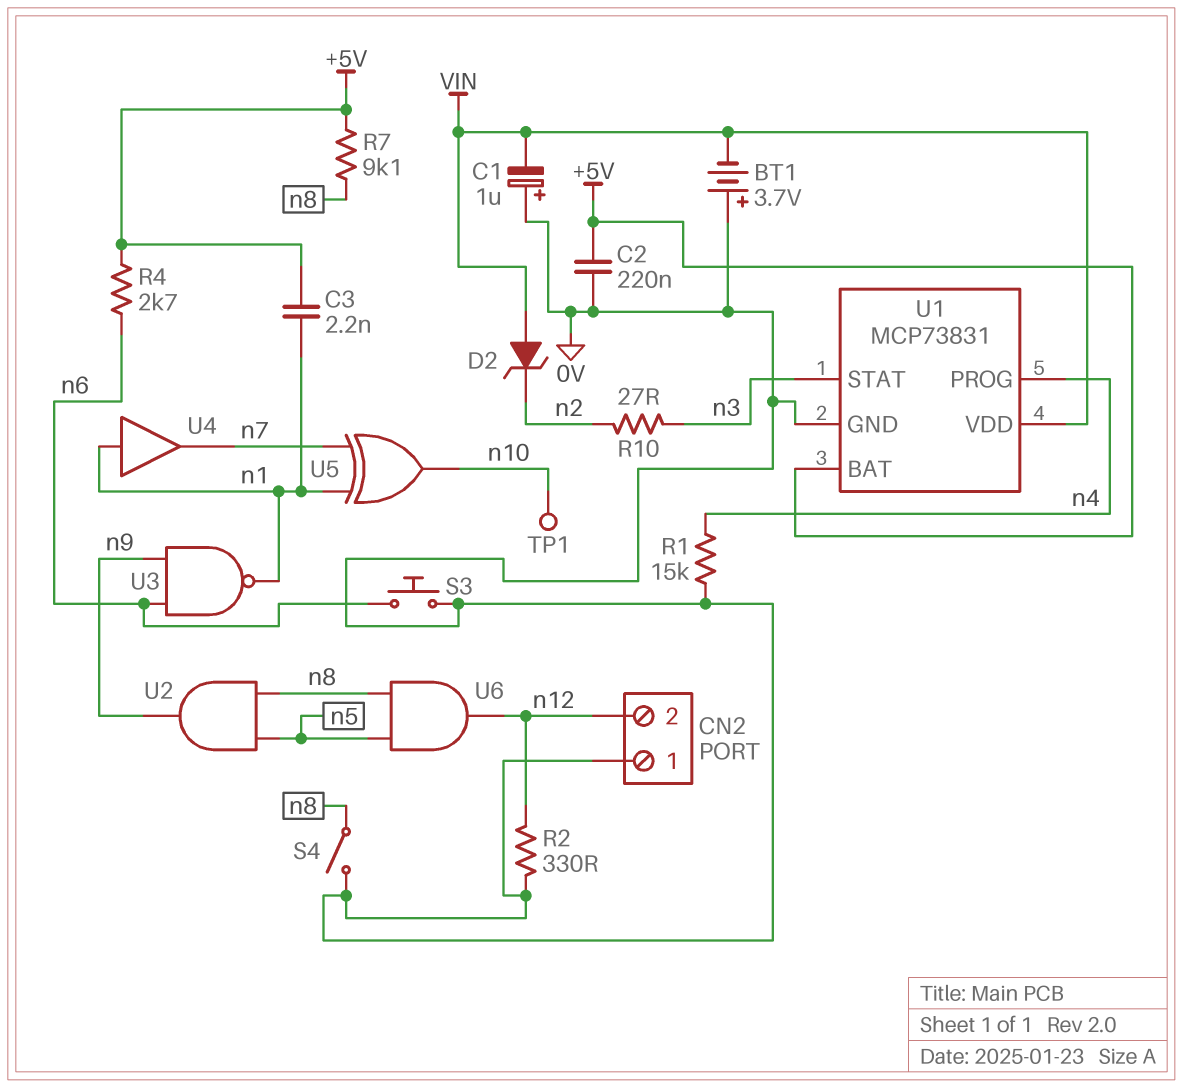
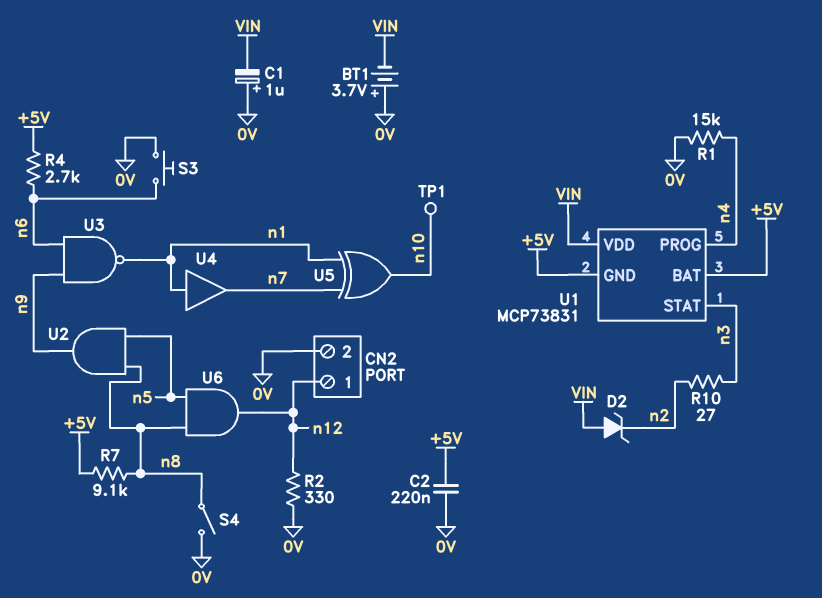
C3: 2.2nF (+5V, n1) -> none
CN2 pin 1: 0V -> n12
CN2 pin 2: n12 -> 0V
U1 pin GND: 0V -> +5V

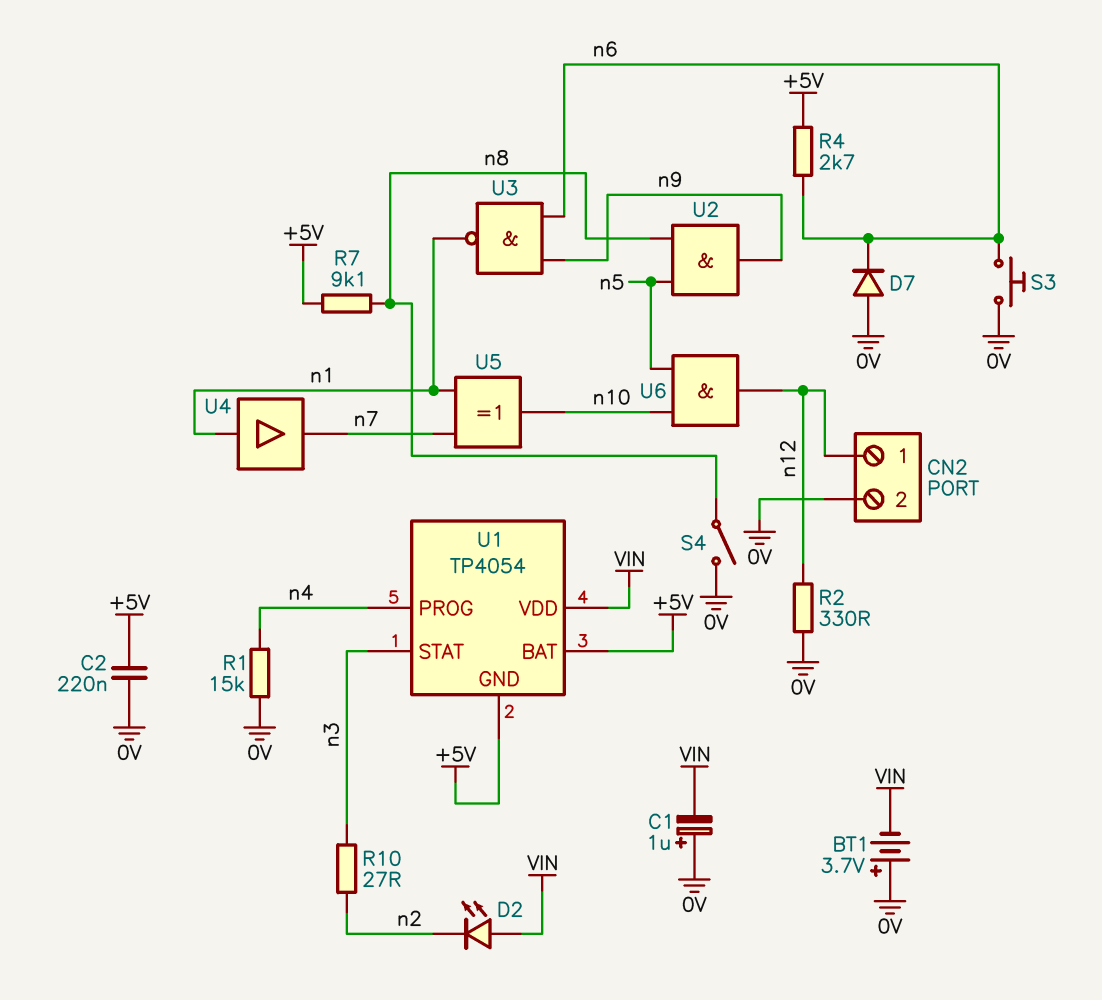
D2: zener (A VIN, K n2) -> LED (A VIN, K n2)
D7: none -> diode (A 0V, K n6)
TP1: test point (n10) -> none
U1: MCP73831 -> TP4054
U6: AND (in n5, in n8, out n12) -> AND (in n5, in n10, out n12)

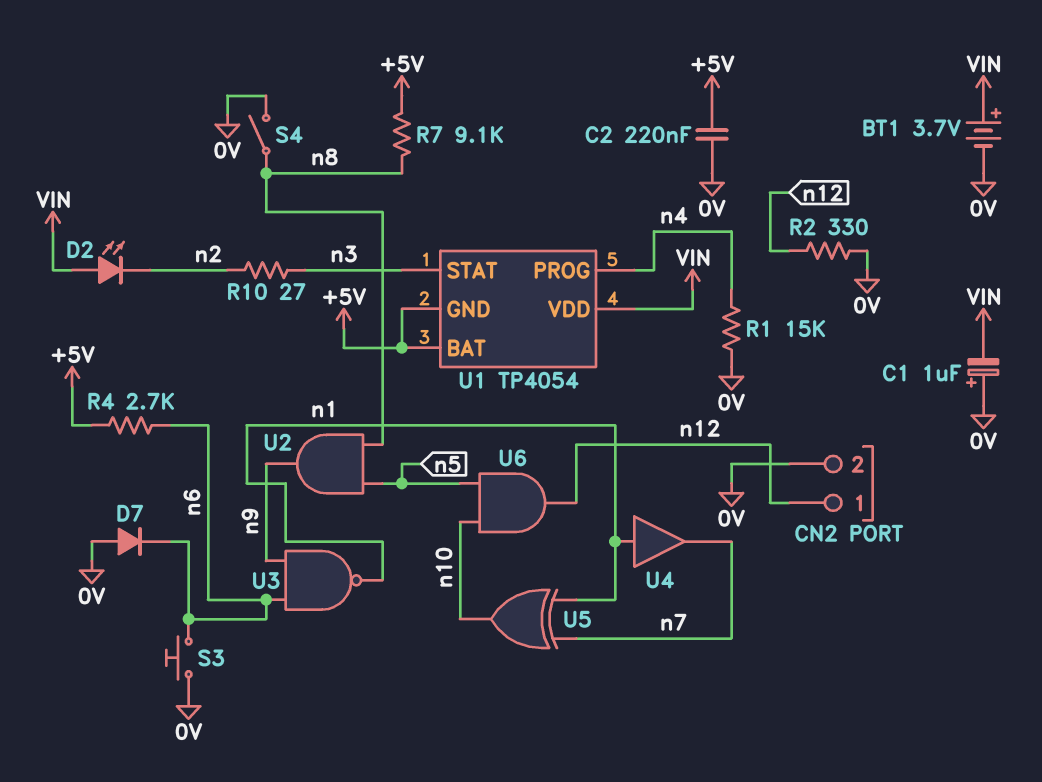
BT1: 3.7V (plus 0V, minus VIN) -> 3.7V (plus VIN, minus 0V)

